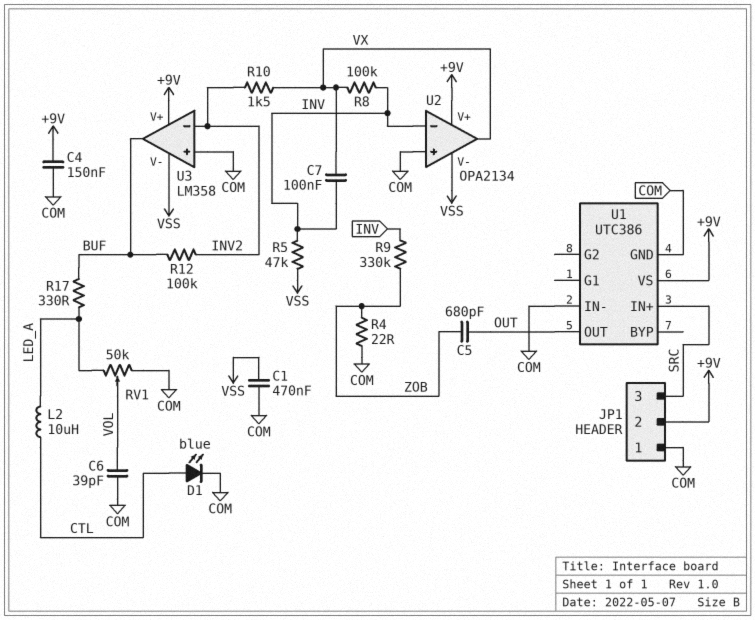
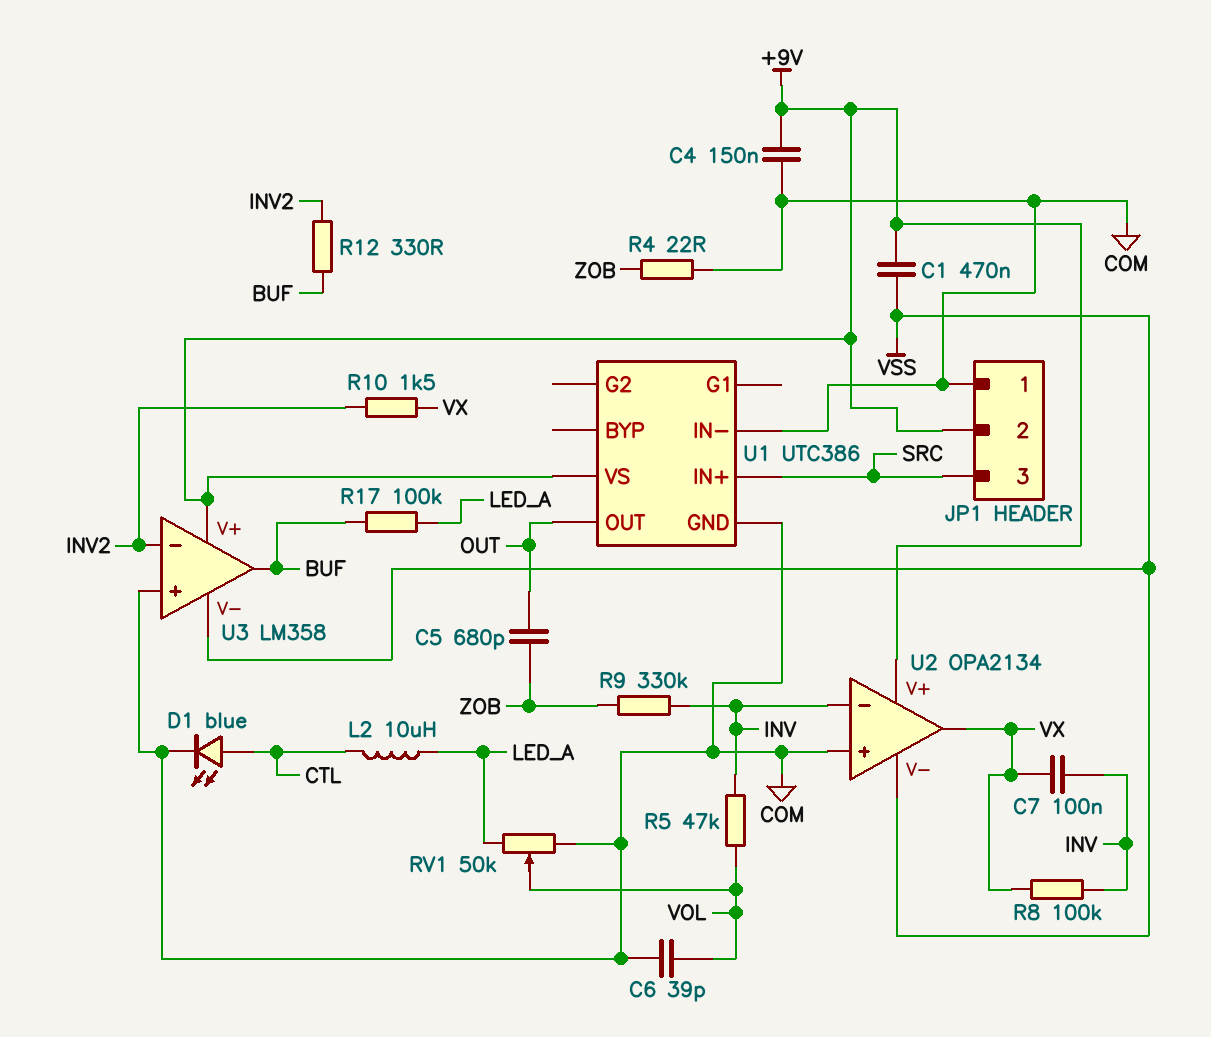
C1: 470nF (COM, VSS) -> 470nF (+9V, VSS)
R5: 47k (INV, VSS) -> 47k (INV, VOL)
R12: 100k (BUF, INV2) -> 330 (BUF, INV2)
R17: 330 (BUF, LED_A) -> 100k (BUF, LED_A)

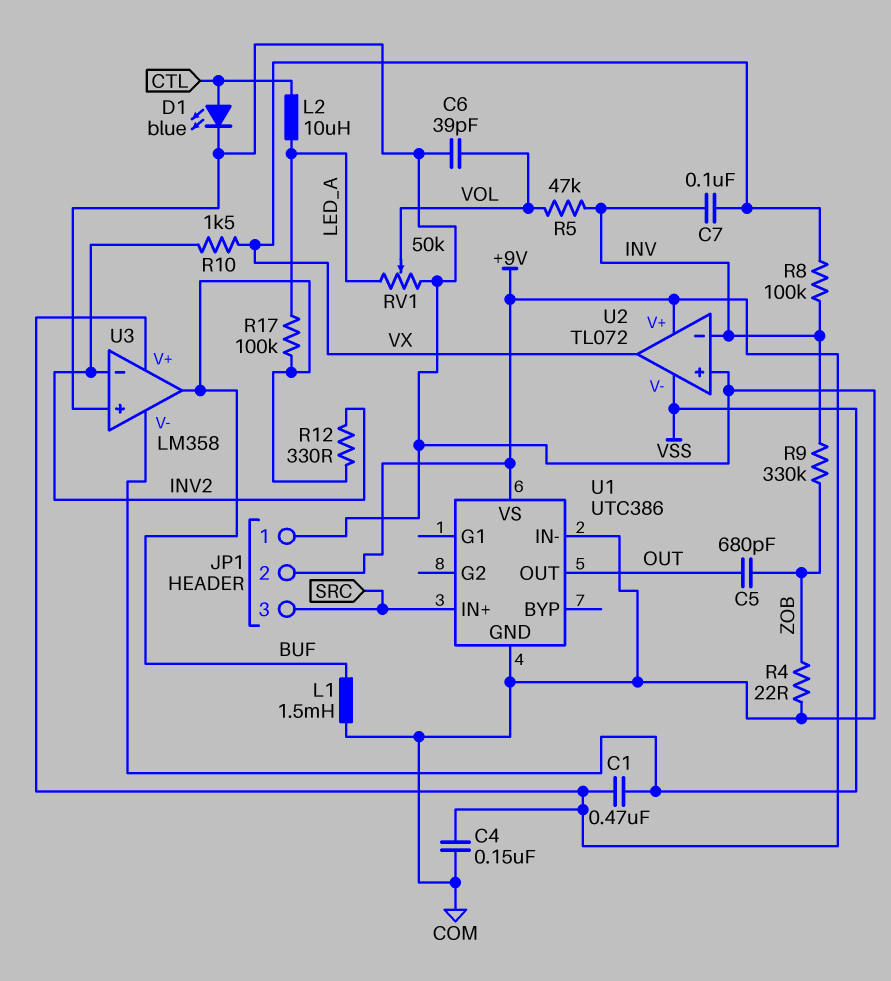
L1: none -> 1.5mH (BUF, COM)
U2: OPA2134 -> TL072

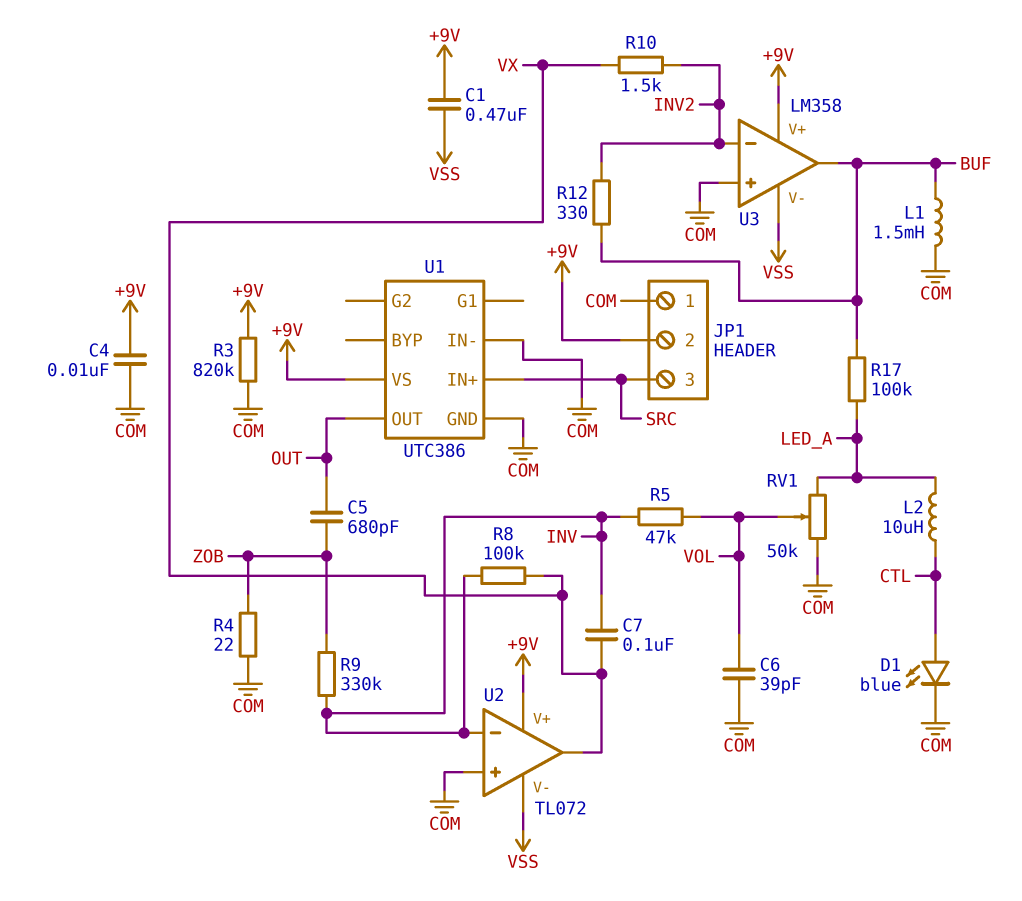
C4: 150nF (+9V, COM) -> 10nF (+9V, COM)
R3: none -> 820k (+9V, COM)

